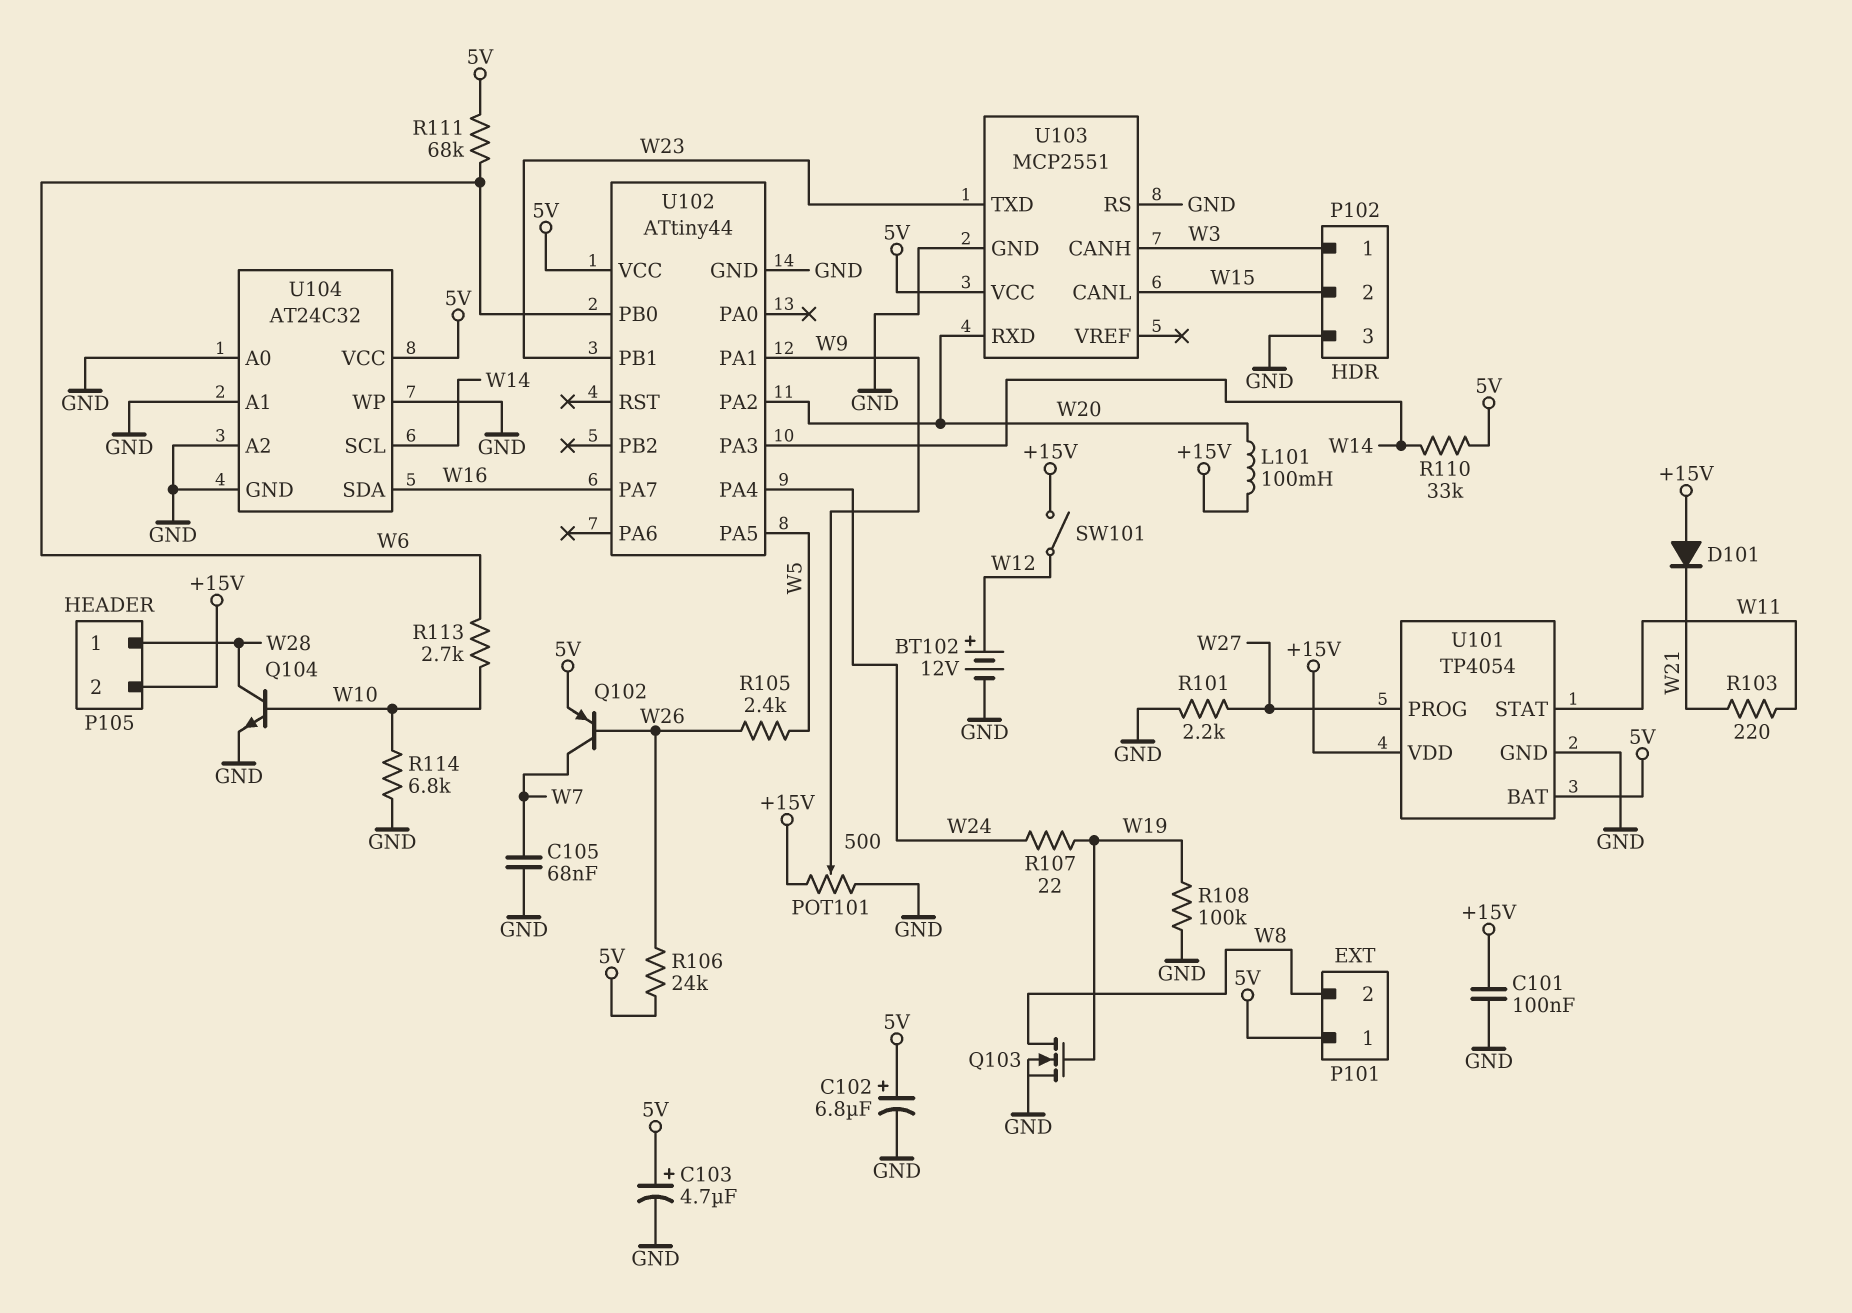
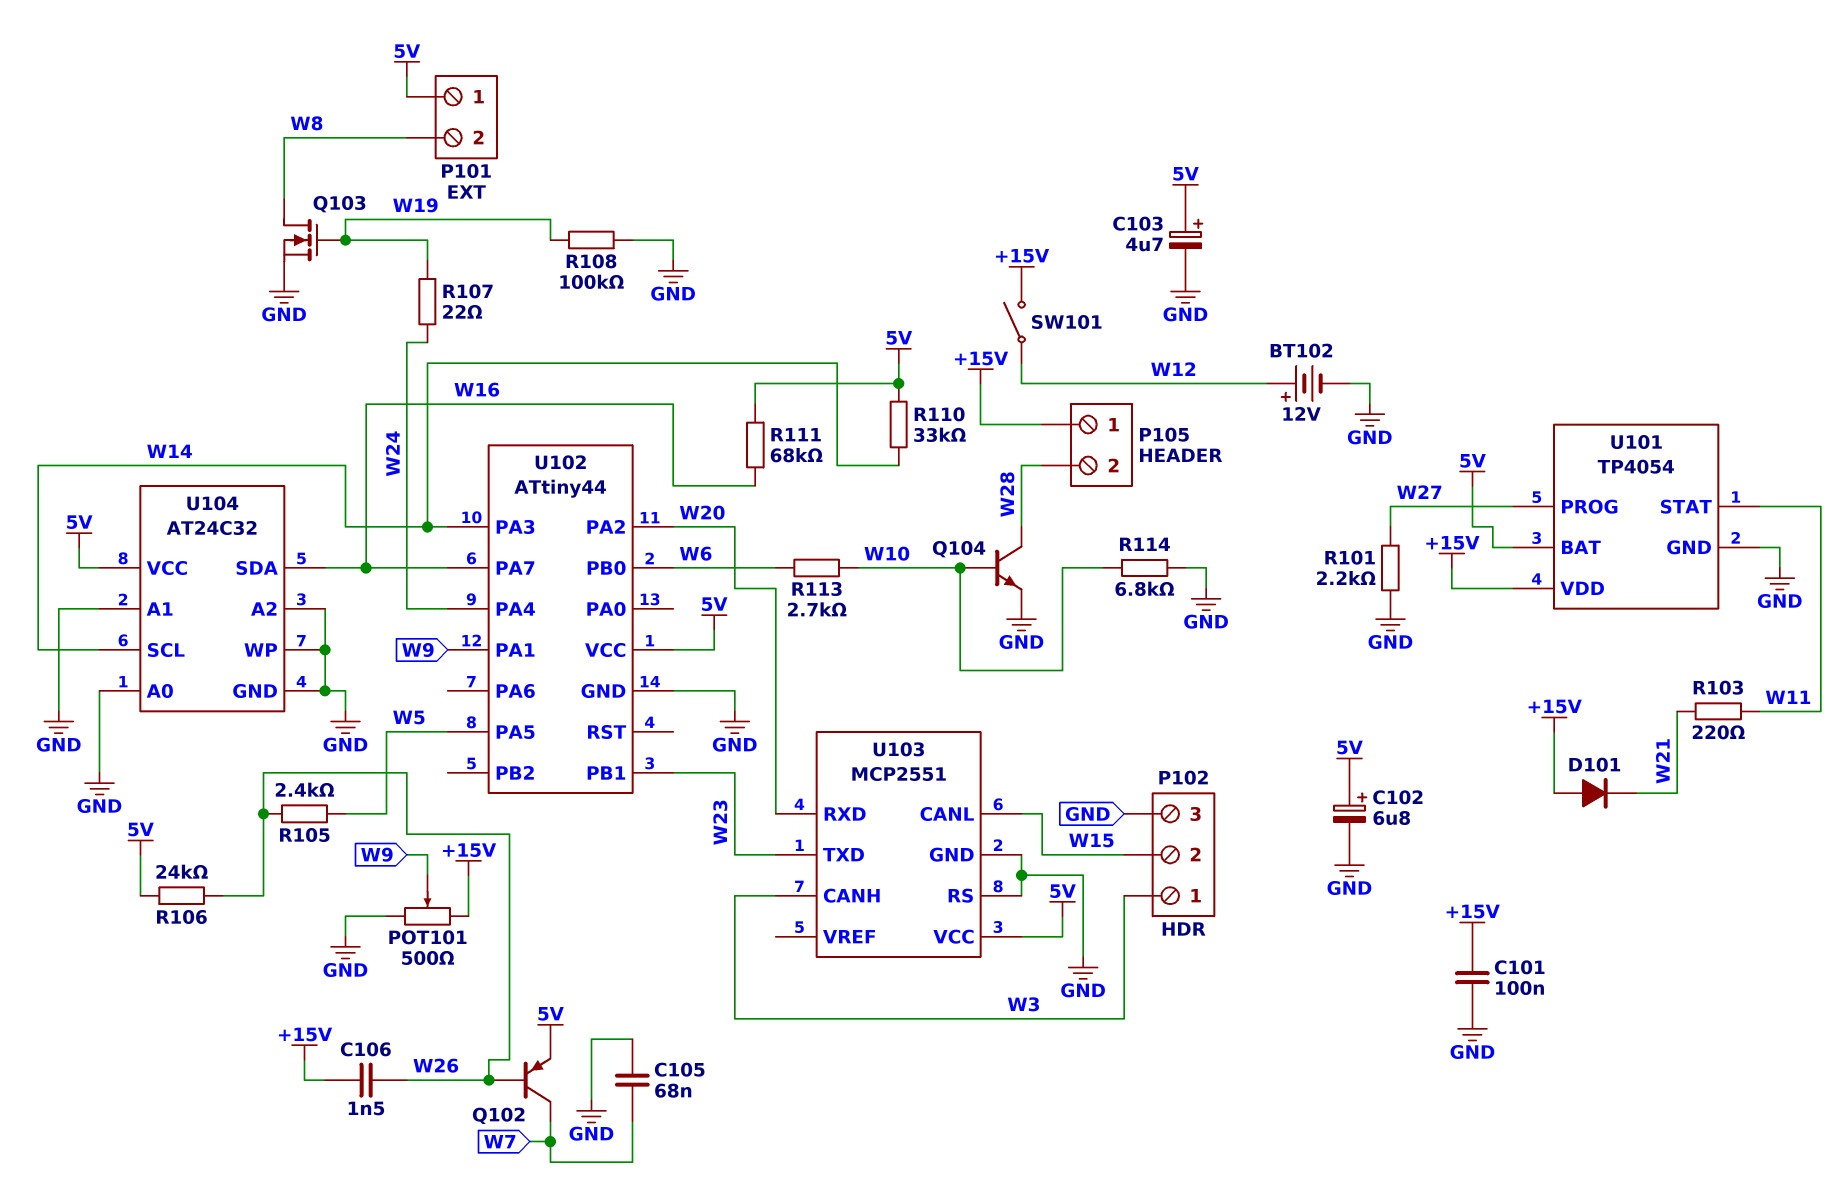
C106: none -> 1.5nF (+15V, W26)
L101: 100mH (+15V, W20) -> none
P105 pin 1: W28 -> +15V
P105 pin 2: +15V -> W28
R111: 68k (5V, W6) -> 68k (5V, W16)

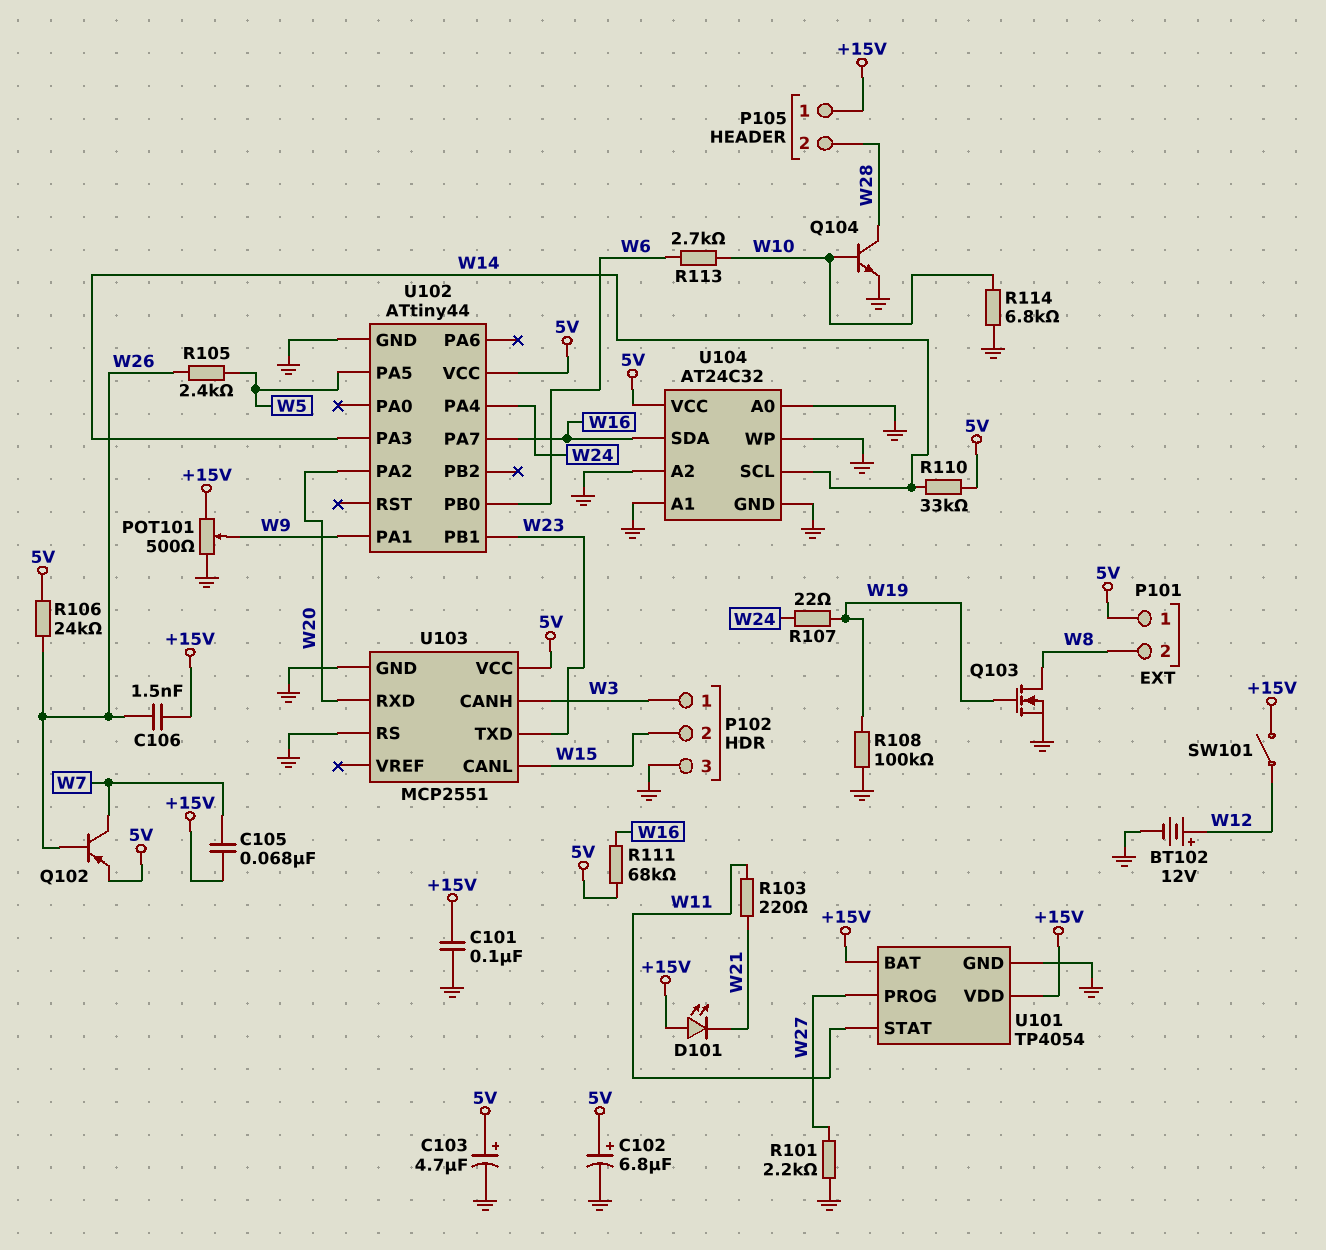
C105: 68nF (GND, W7) -> 68nF (+15V, W7)
D101: diode (A +15V, K W21) -> LED (A +15V, K W21)
U101 pin BAT: 5V -> +15V

